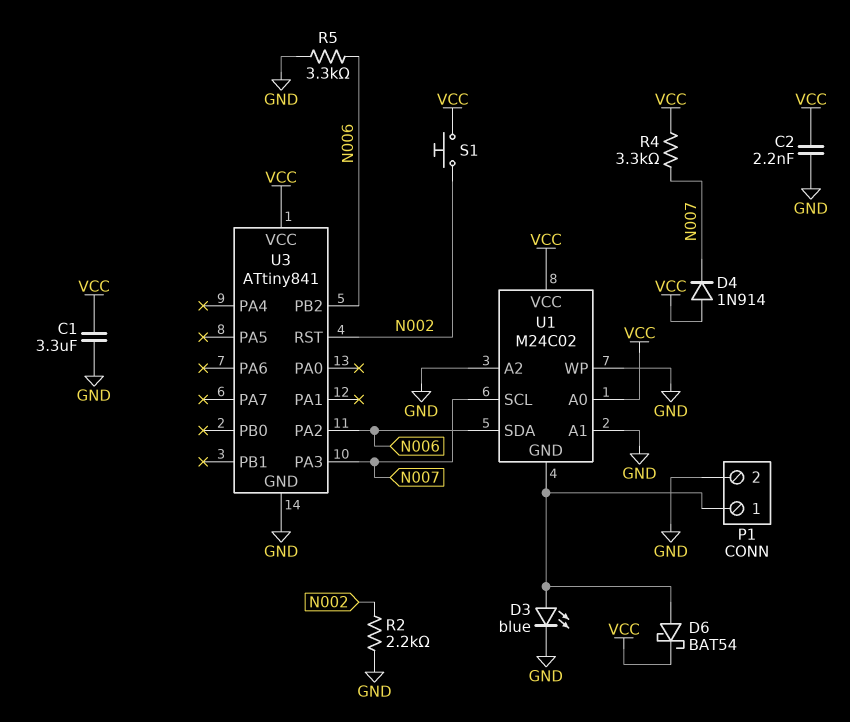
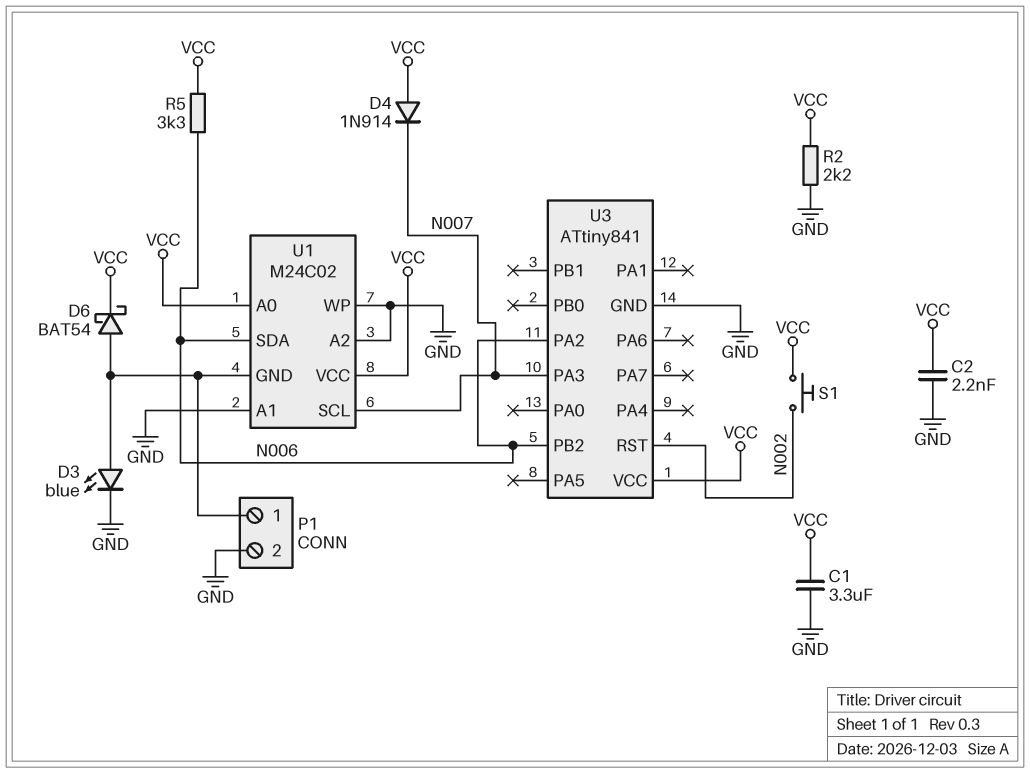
R2: 2.2k (GND, N002) -> 2.2k (GND, VCC)
R4: 3.3k (N007, VCC) -> none
R5: 3.3k (GND, N006) -> 3.3k (N006, VCC)

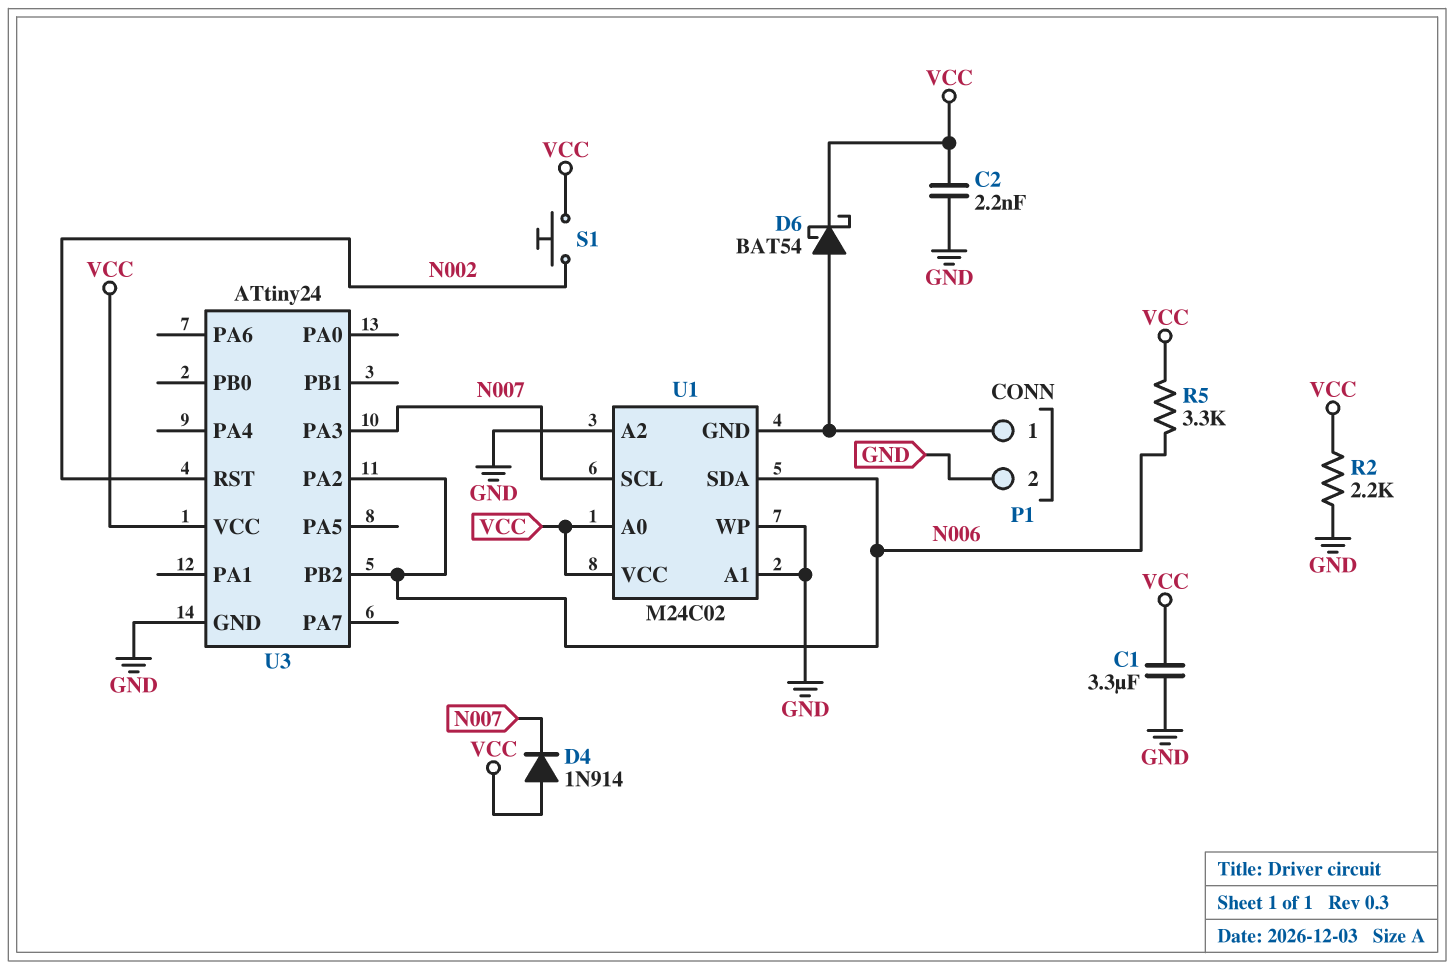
D3: LED blue (A P1/1, K GND) -> none
U3: ATtiny841 -> ATtiny24

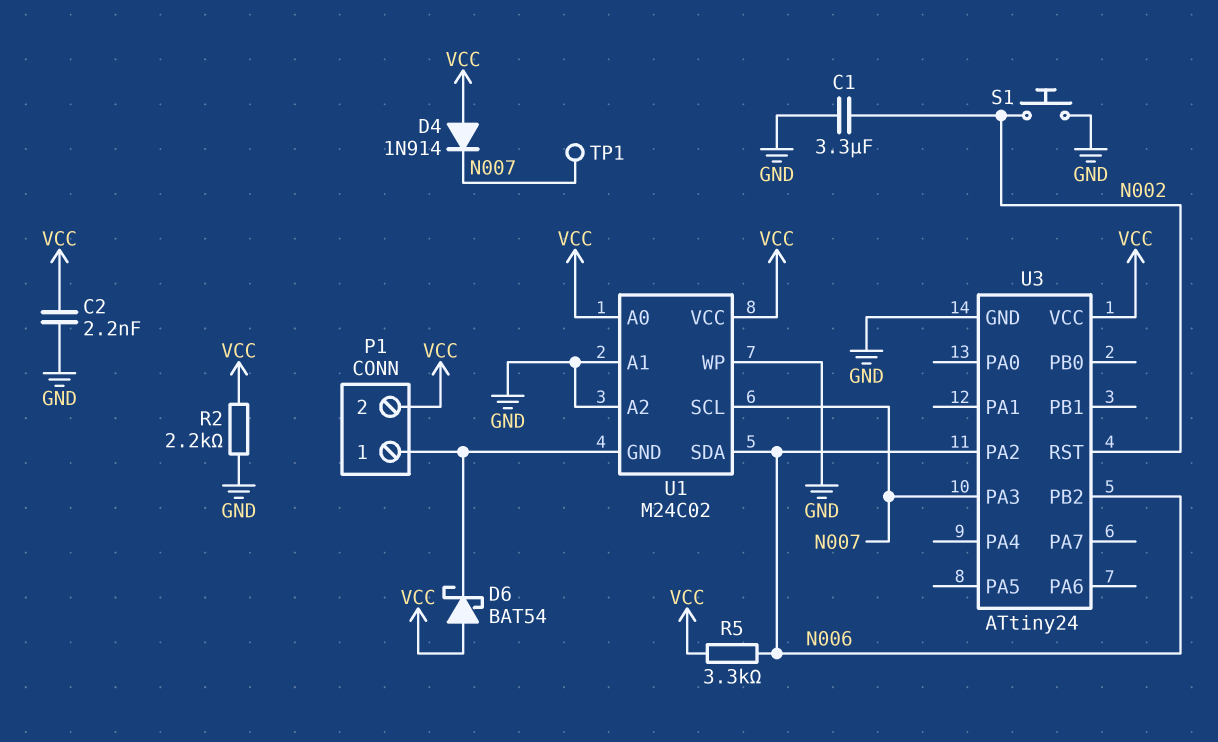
C1: 3.3uF (GND, VCC) -> 3.3uF (GND, N002)
D6: schottky BAT54 (A P1/1, K VCC) -> schottky BAT54 (A VCC, K P1/1)
P1 pin 2: GND -> VCC
S1: button (N002, VCC) -> button (GND, N002)
TP1: none -> test point (N007)

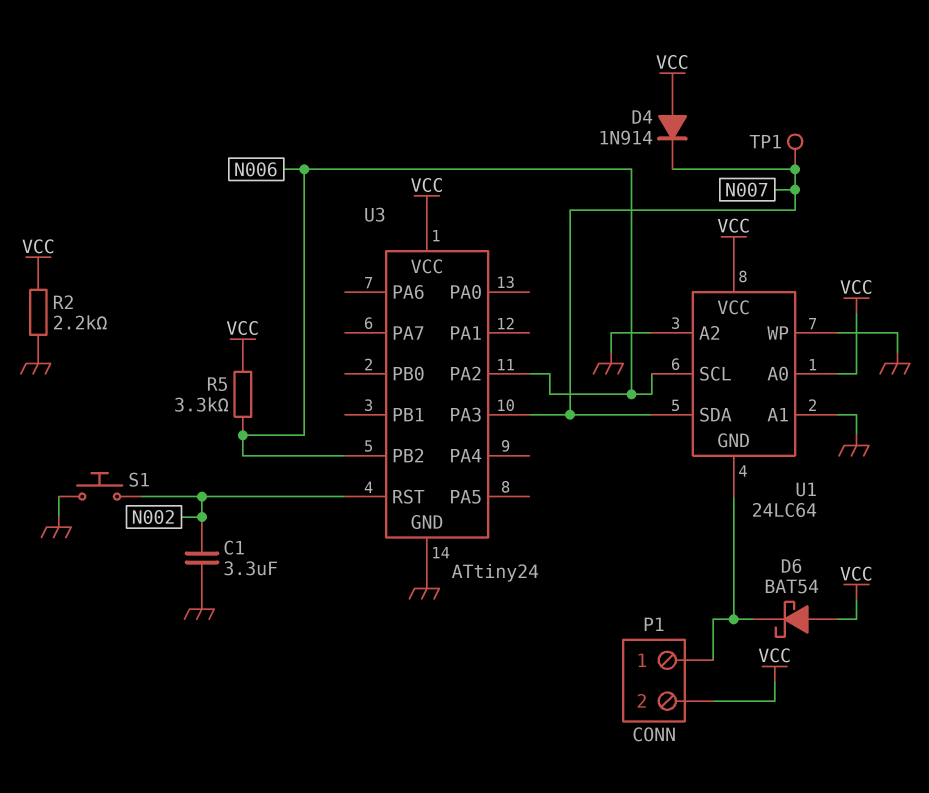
C2: 2.2nF (GND, VCC) -> none
U1: M24C02 -> 24LC64
U1 pin SCL: N007 -> N006
U1 pin SDA: N006 -> N007

